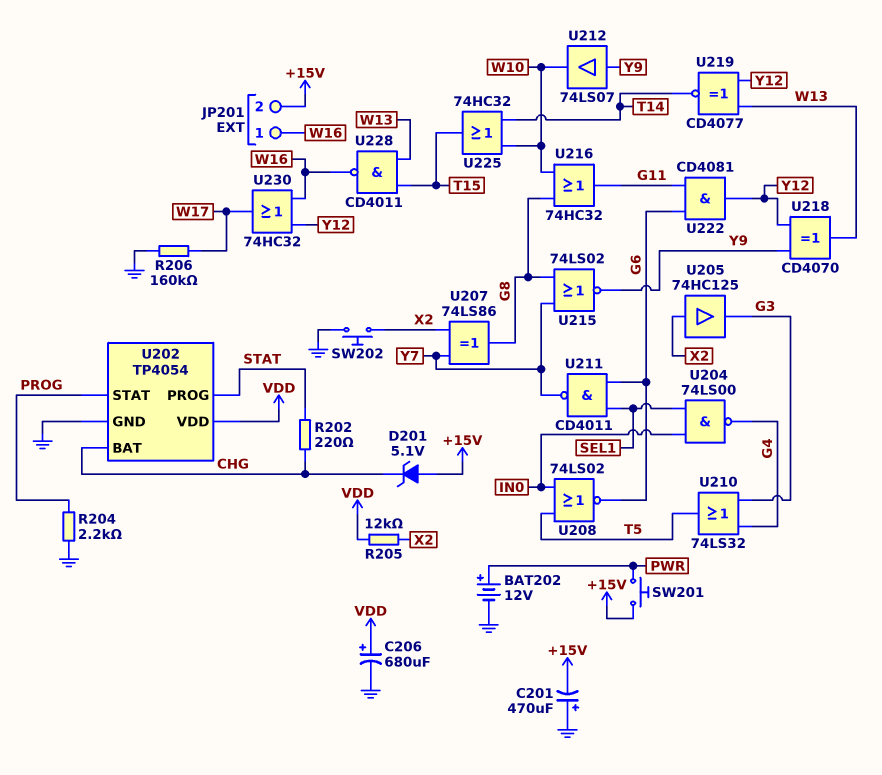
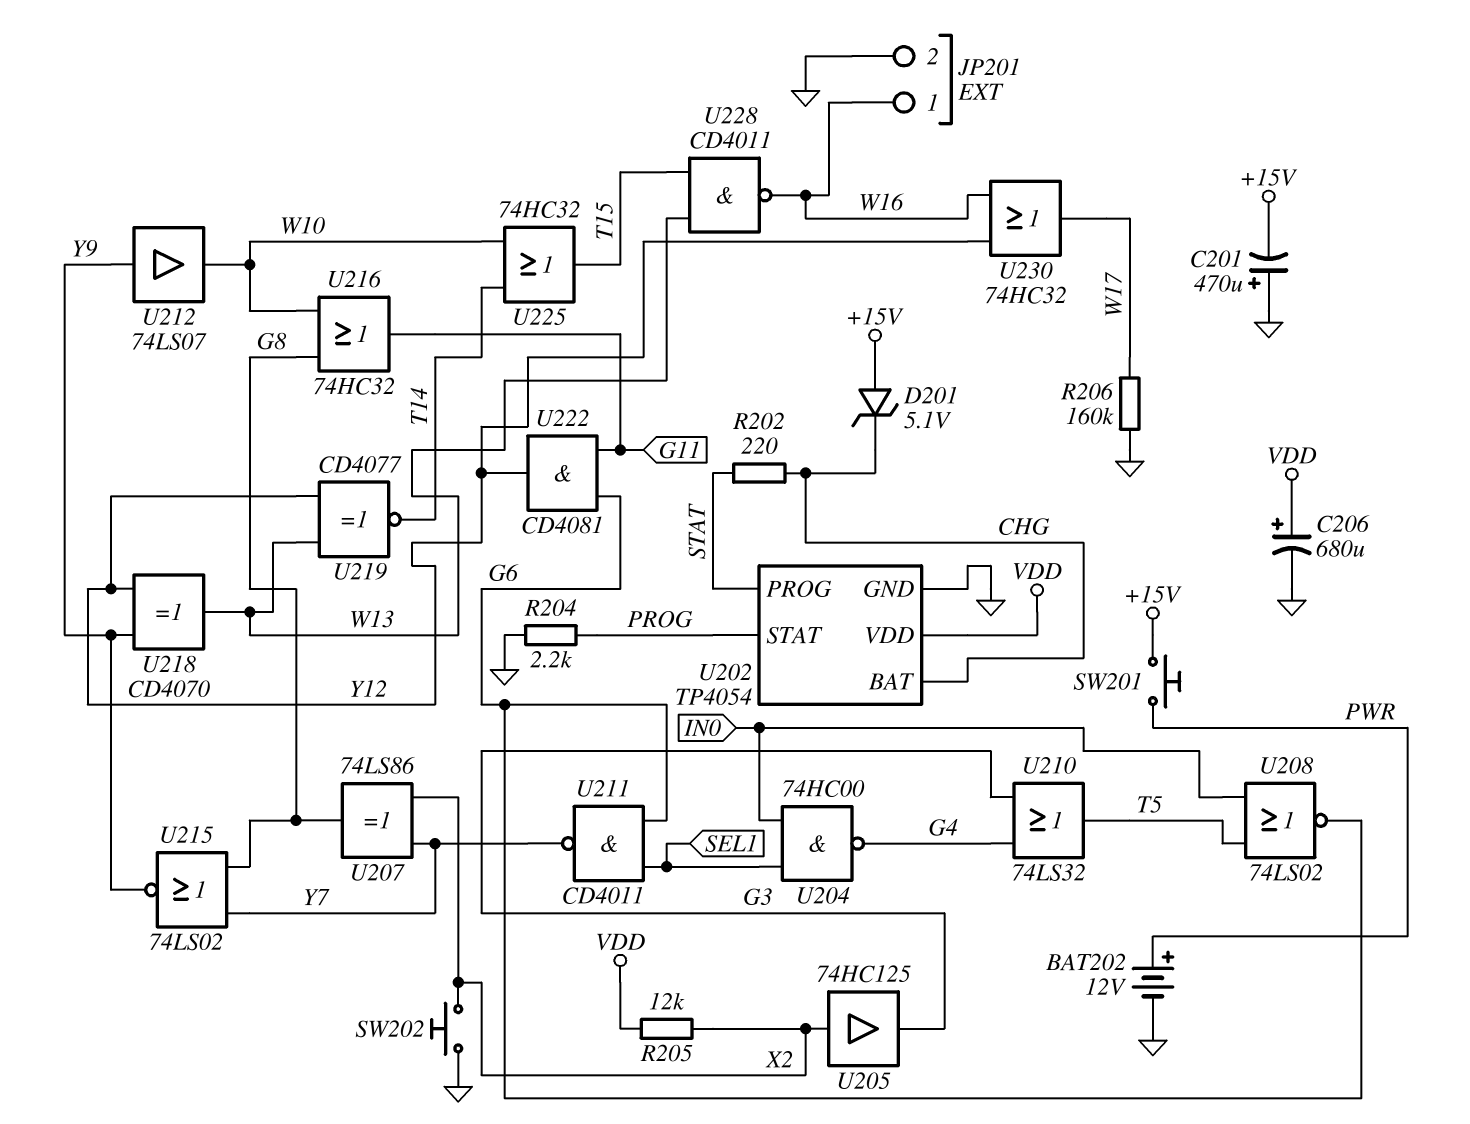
JP201 pin 2: +15V -> GND
U204: NAND 74LS00 (in IN0, in SEL1, out G4) -> NAND 74HC00 (in IN0, in SEL1, out G4)

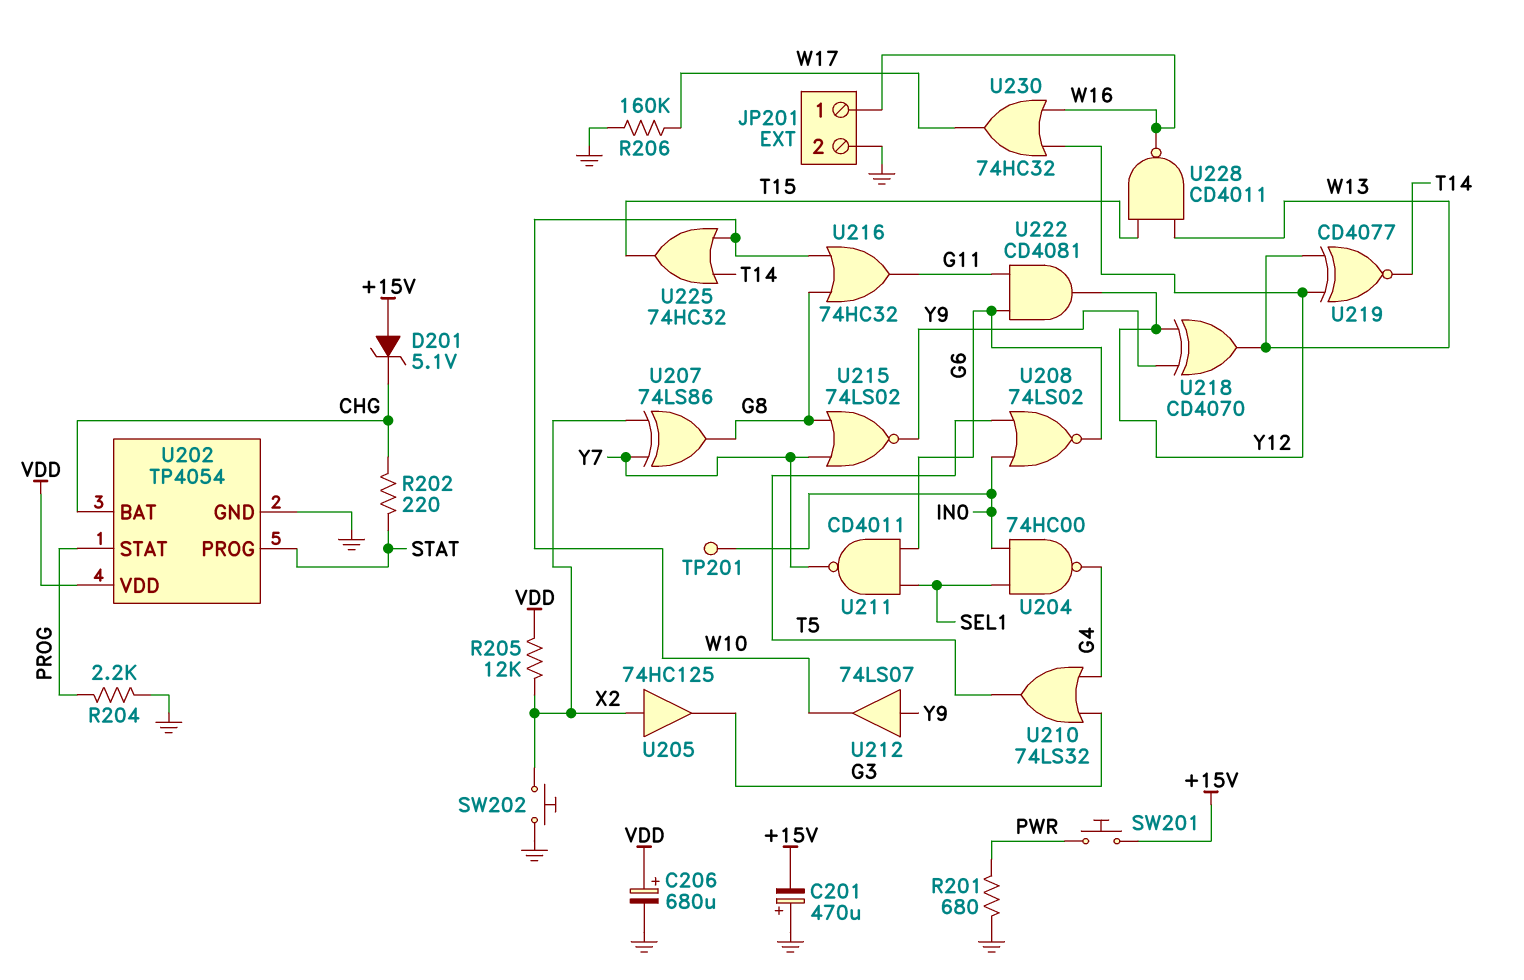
BAT202: 12V (plus PWR, minus GND) -> none
R201: none -> 680 (GND, PWR)
TP201: none -> test point (IN0)

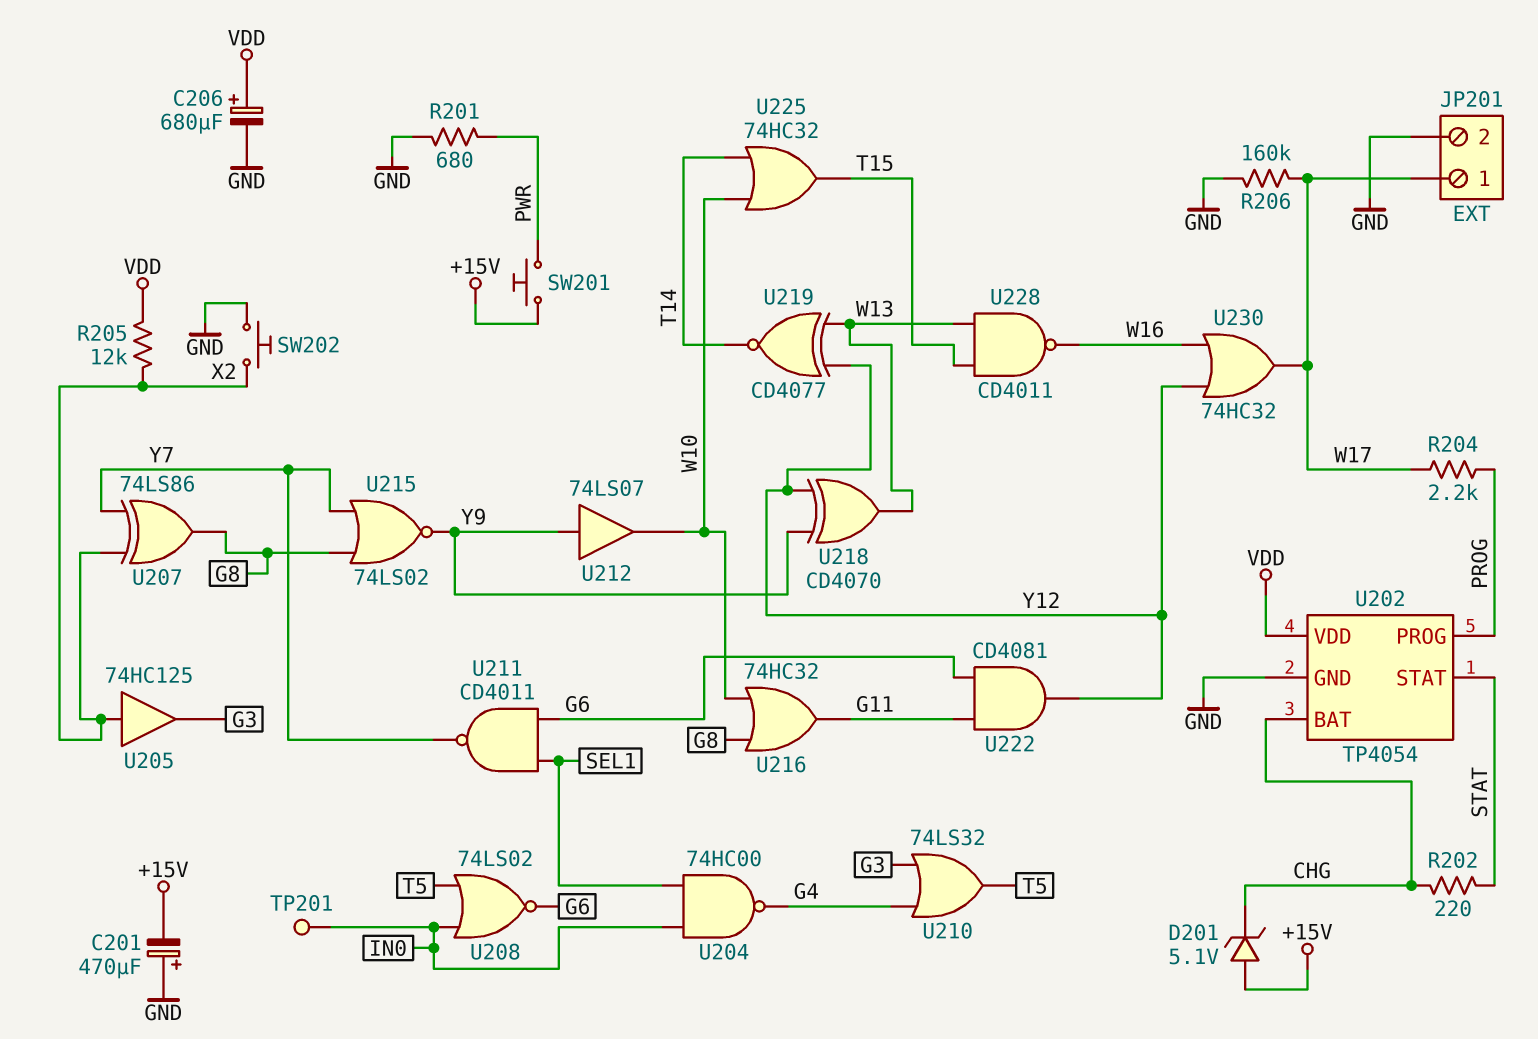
JP201 pin 1: W16 -> W17
R204: 2.2k (GND, PROG) -> 2.2k (PROG, W17)
U202 pin PROG: STAT -> PROG
U202 pin STAT: PROG -> STAT

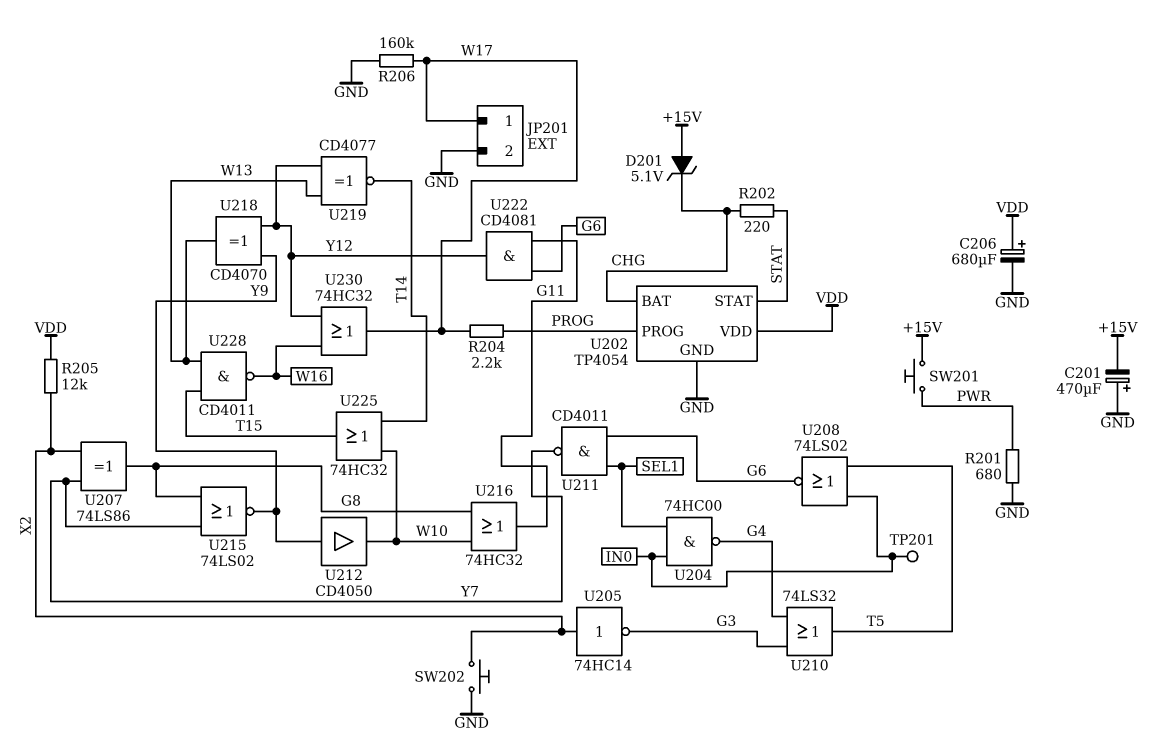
U205: buffer 74HC125 (in X2, out G3) -> NOT 74HC14 (in X2, out G3)
U212: buffer 74LS07 (in Y9, out W10) -> buffer CD4050 (in Y9, out W10)

